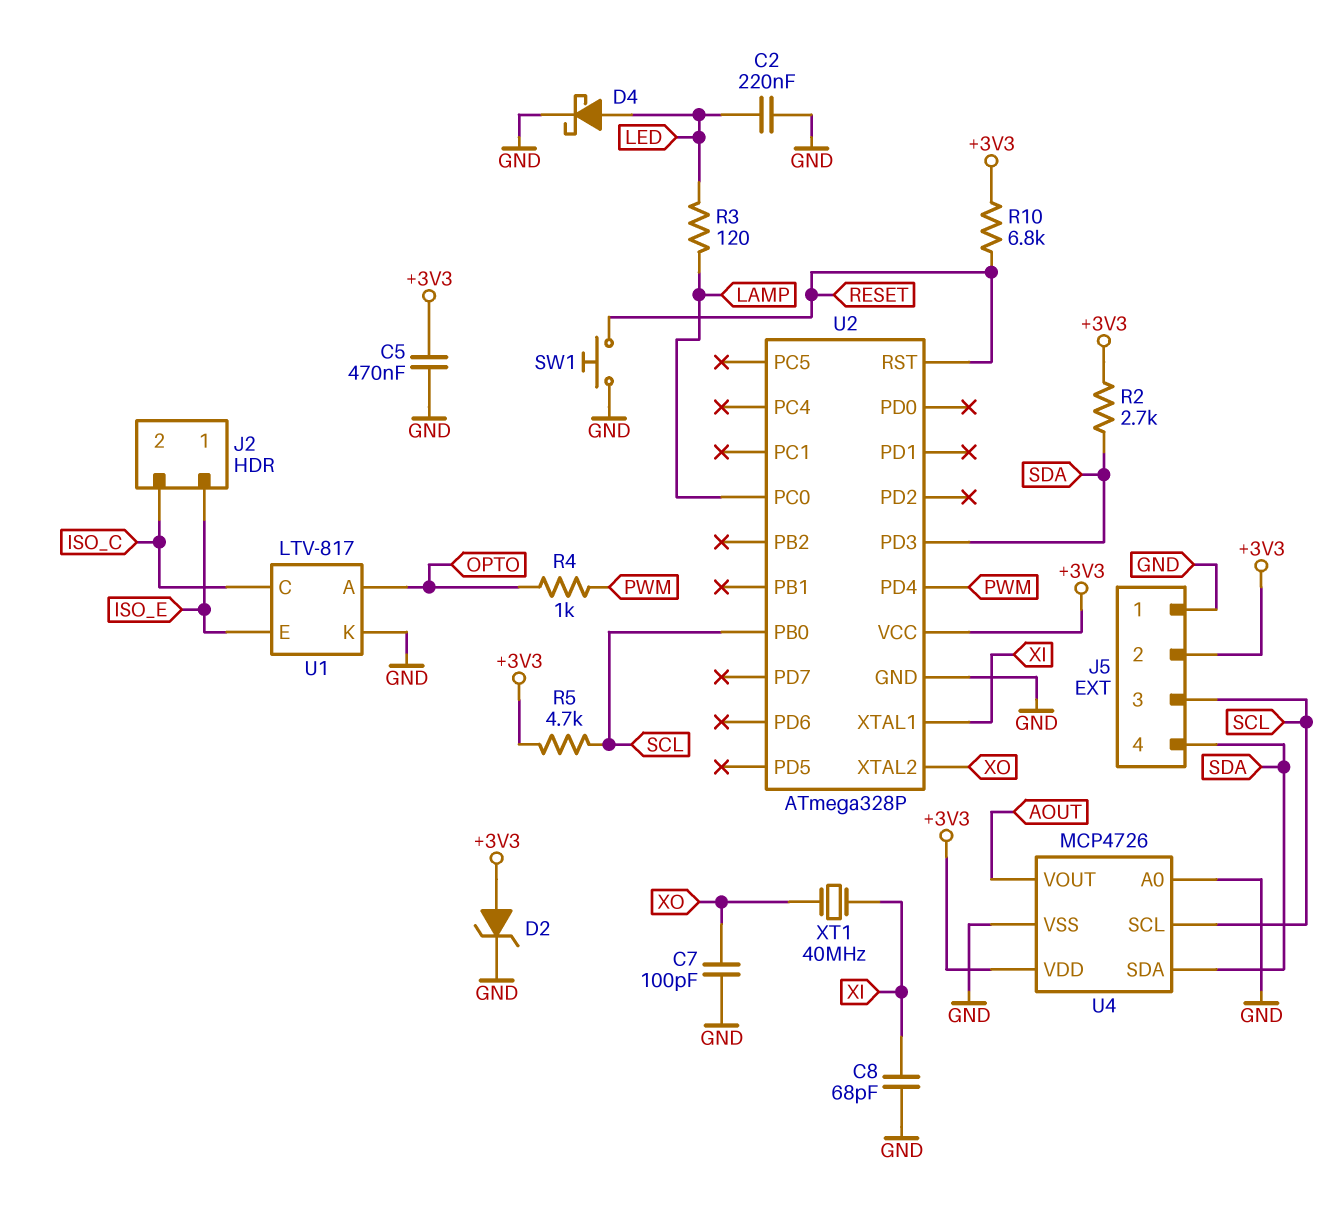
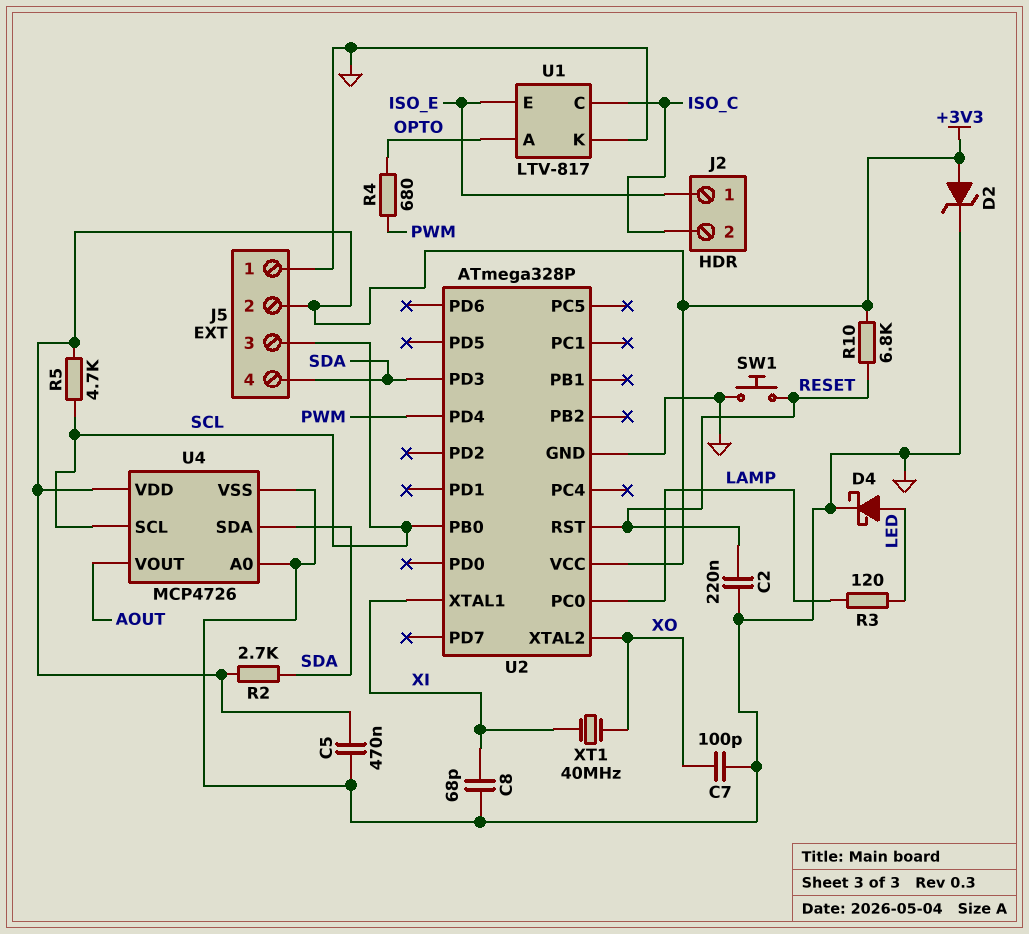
C2: 220nF (GND, LED) -> 220nF (GND, RESET)
R4: 1k (OPTO, PWM) -> 680 (OPTO, PWM)

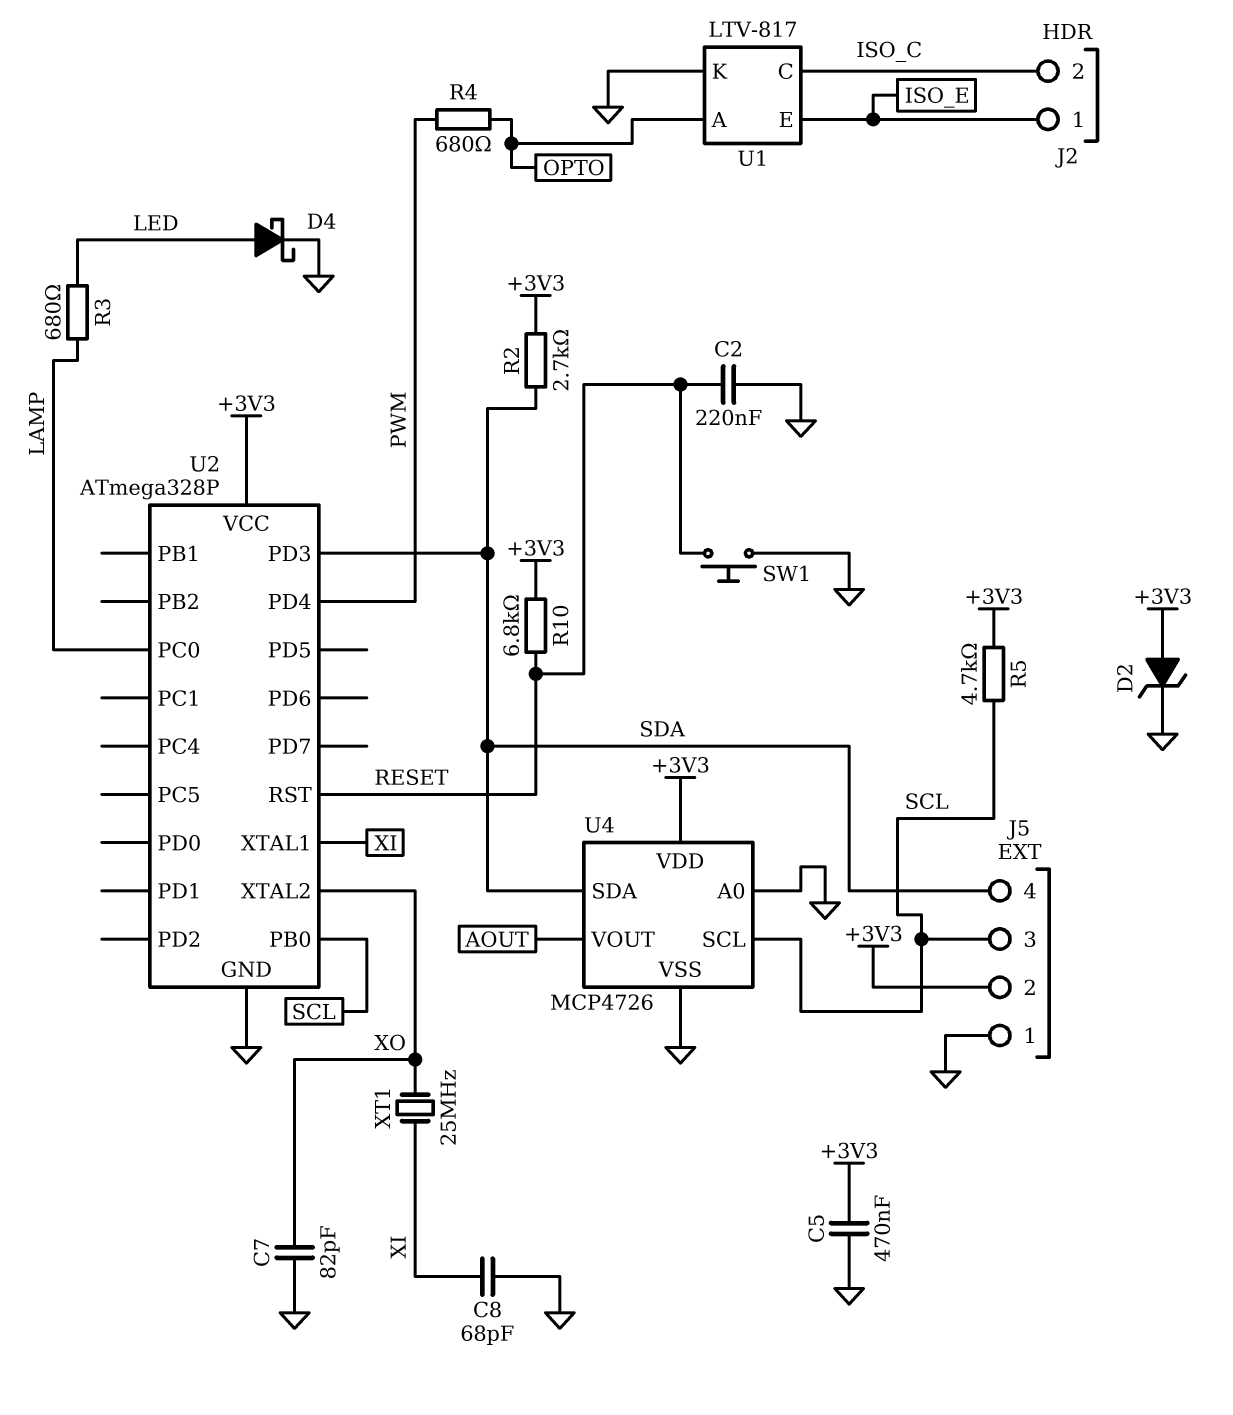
C7: 100pF (GND, XO) -> 82pF (GND, XO)
R3: 120 (LAMP, LED) -> 680 (LAMP, LED)
XT1: 40MHz (XI, XO) -> 25MHz (XI, XO)

